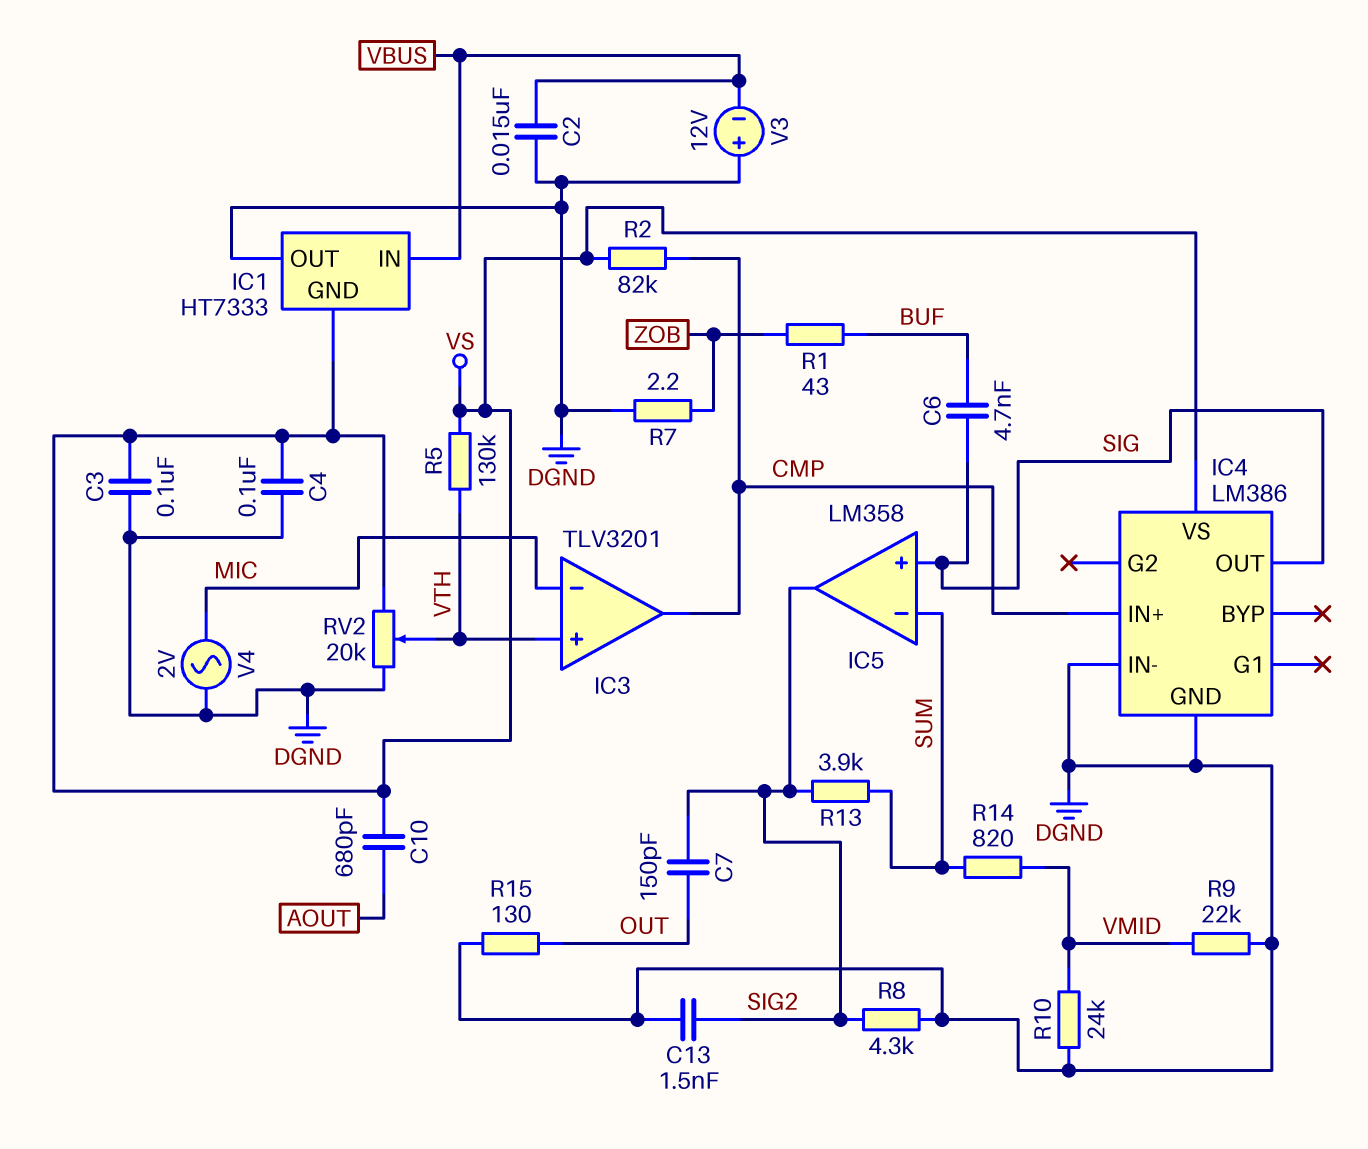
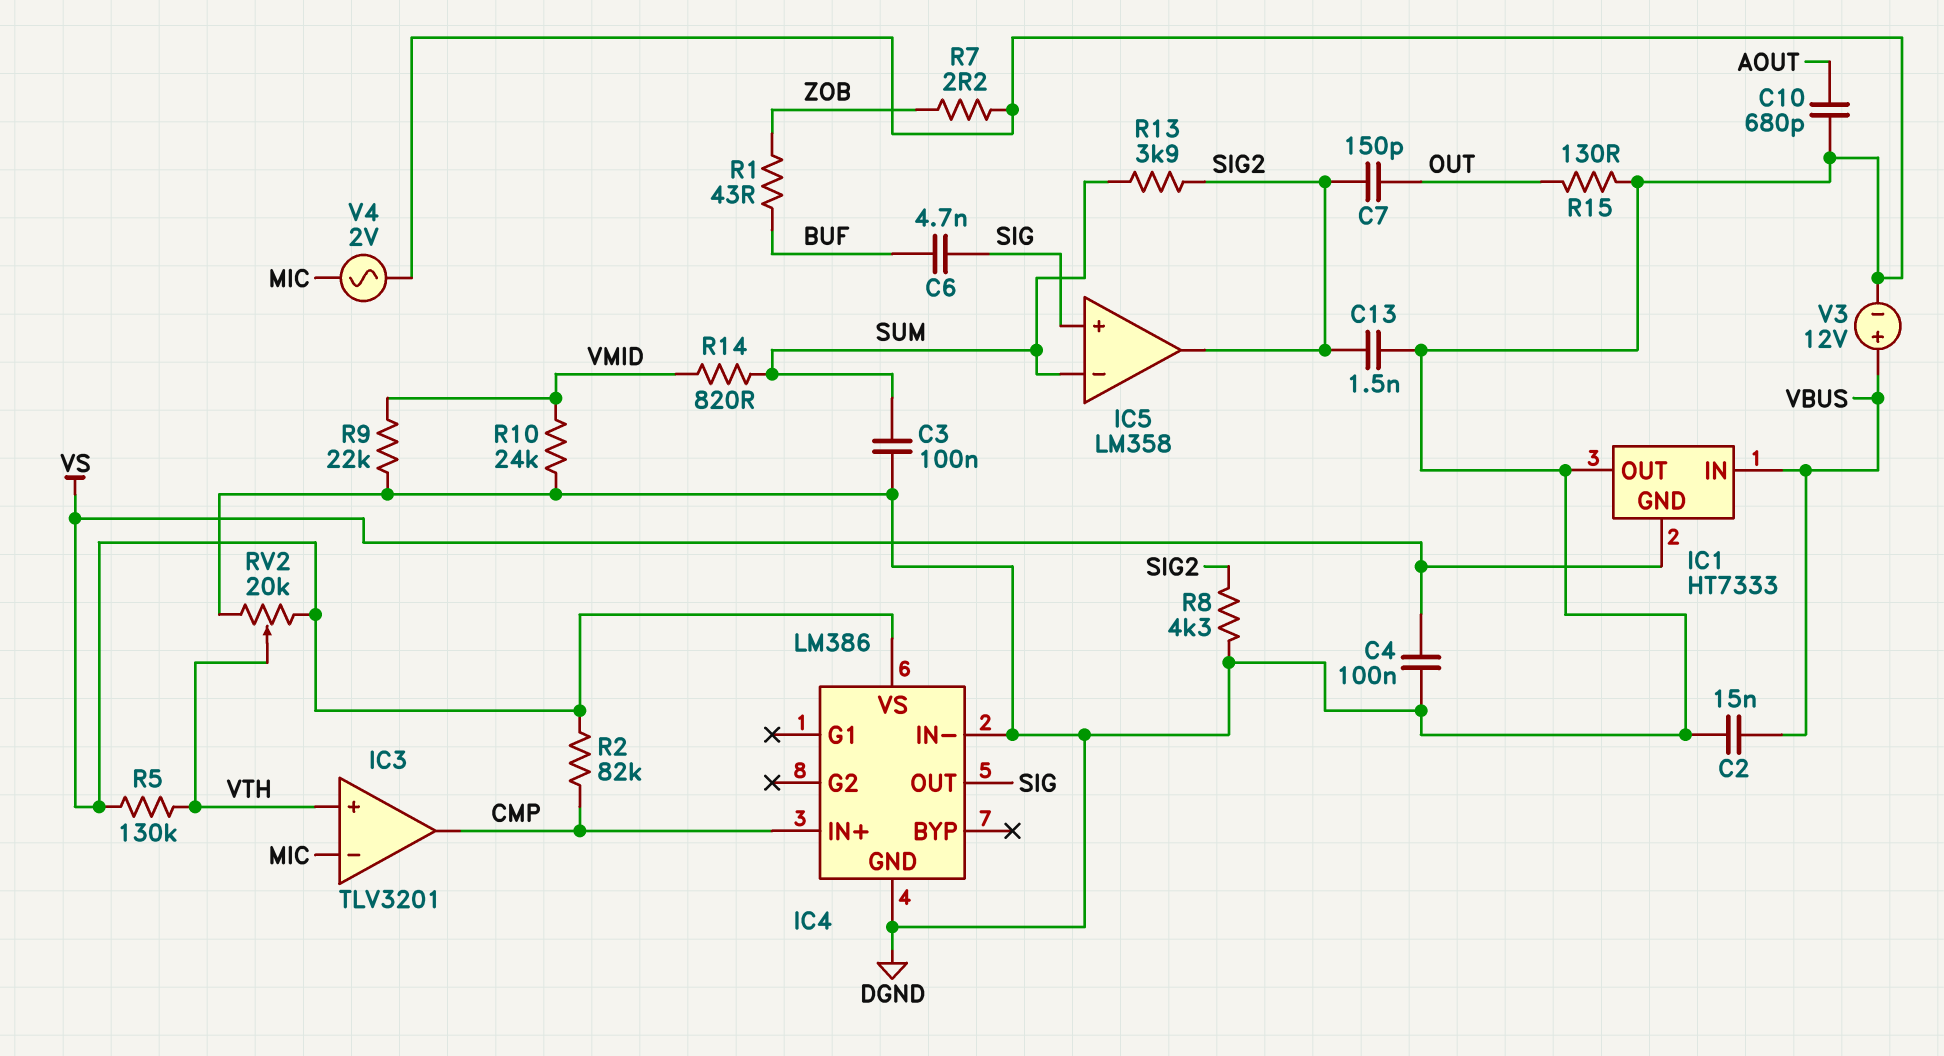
C3: 100nF (DGND, VS) -> 100nF (DGND, SUM)
C10: 680pF (AOUT, VS) -> 680pF (AOUT, DGND)
V3: 12V (plus DGND, minus VBUS) -> 12V (plus VBUS, minus DGND)

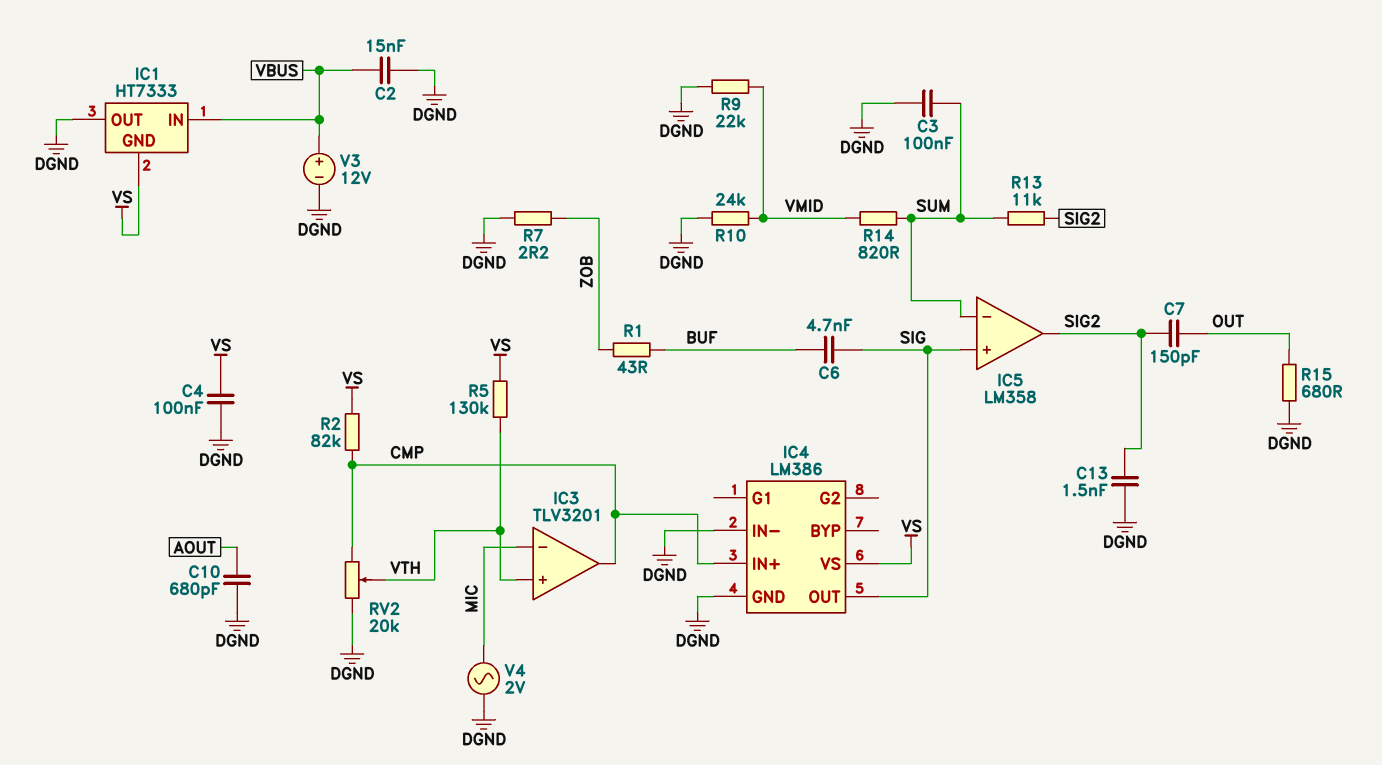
R8: 4.3k (DGND, SIG2) -> none
R13: 3.9k (SIG2, SUM) -> 11k (SIG2, SUM)
R15: 130 (DGND, OUT) -> 680 (DGND, OUT)
RV2: 20k (DGND, VS, wiper VTH) -> 20k (CMP, DGND, wiper VTH)

